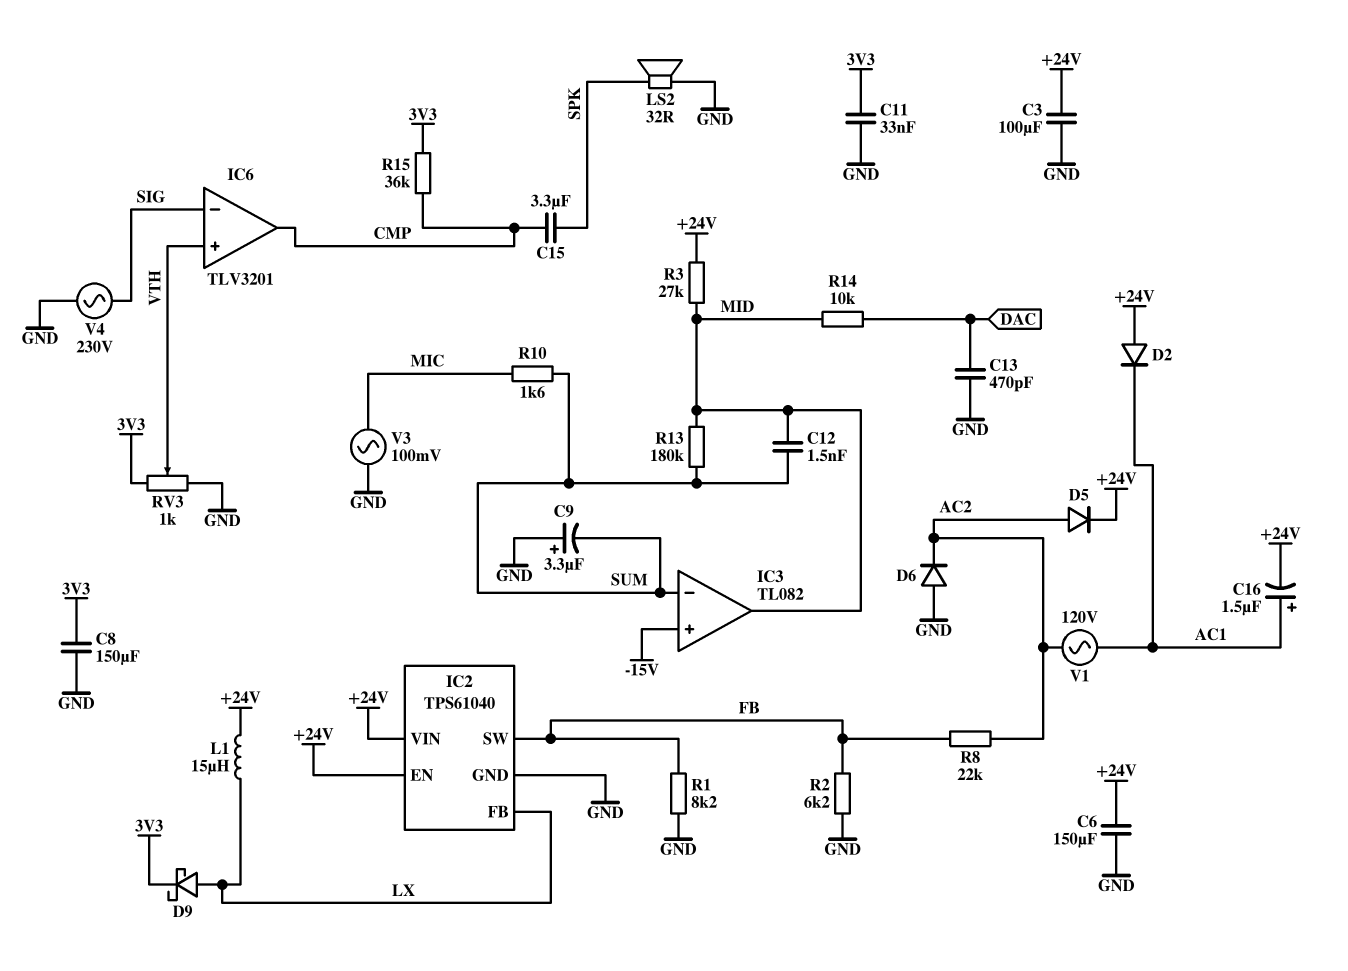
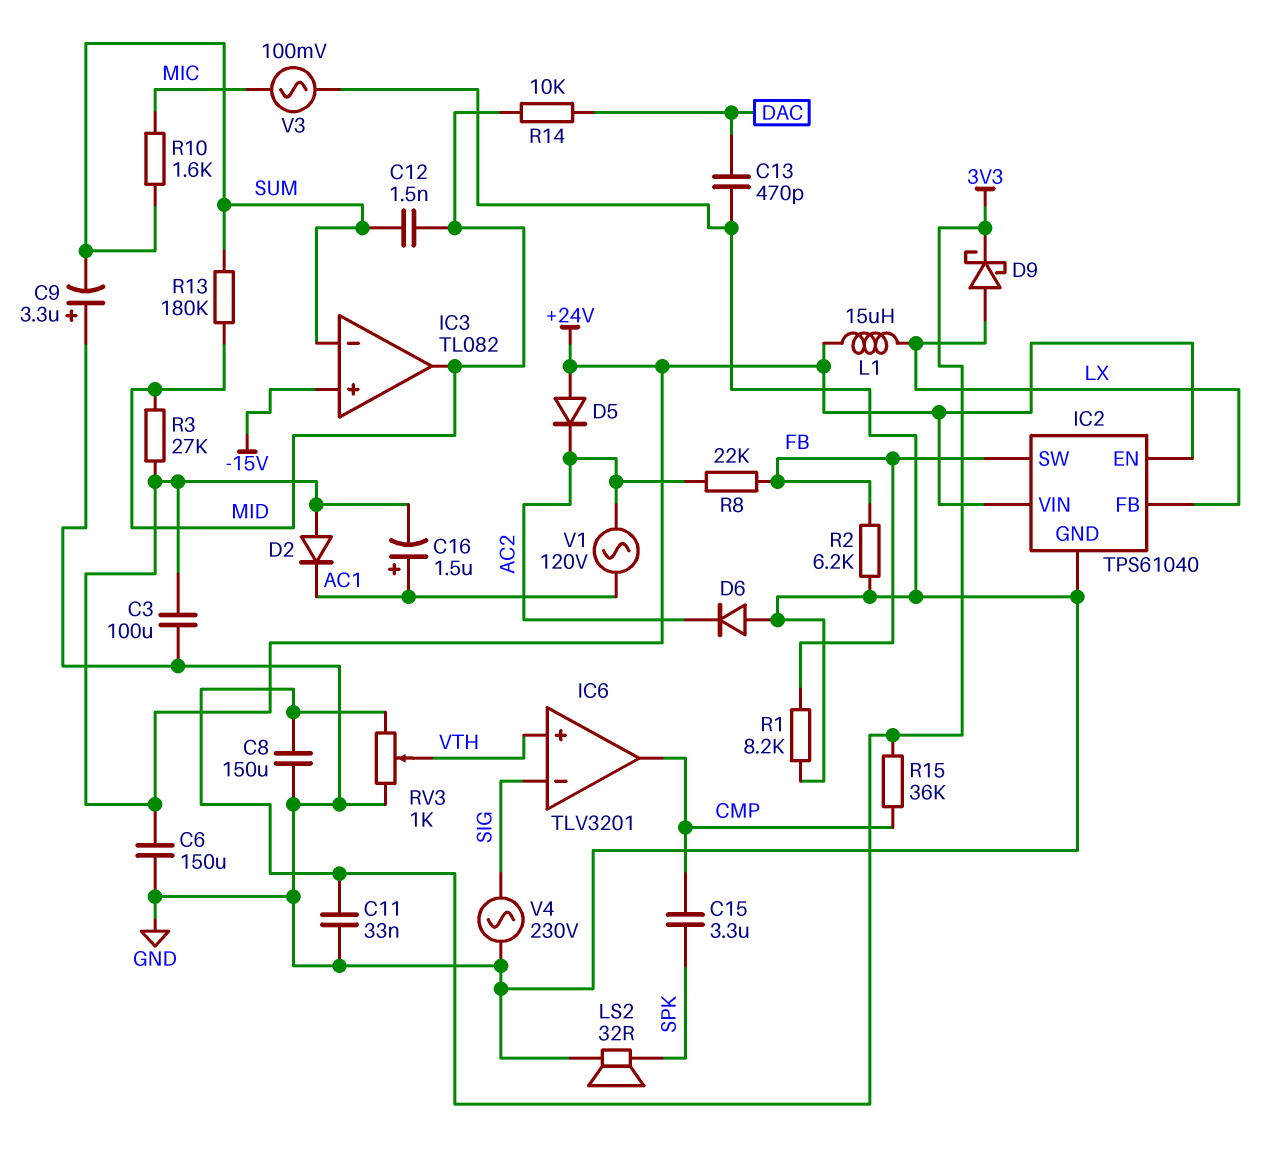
D5: diode (A AC2, K +24V) -> diode (A +24V, K AC2)

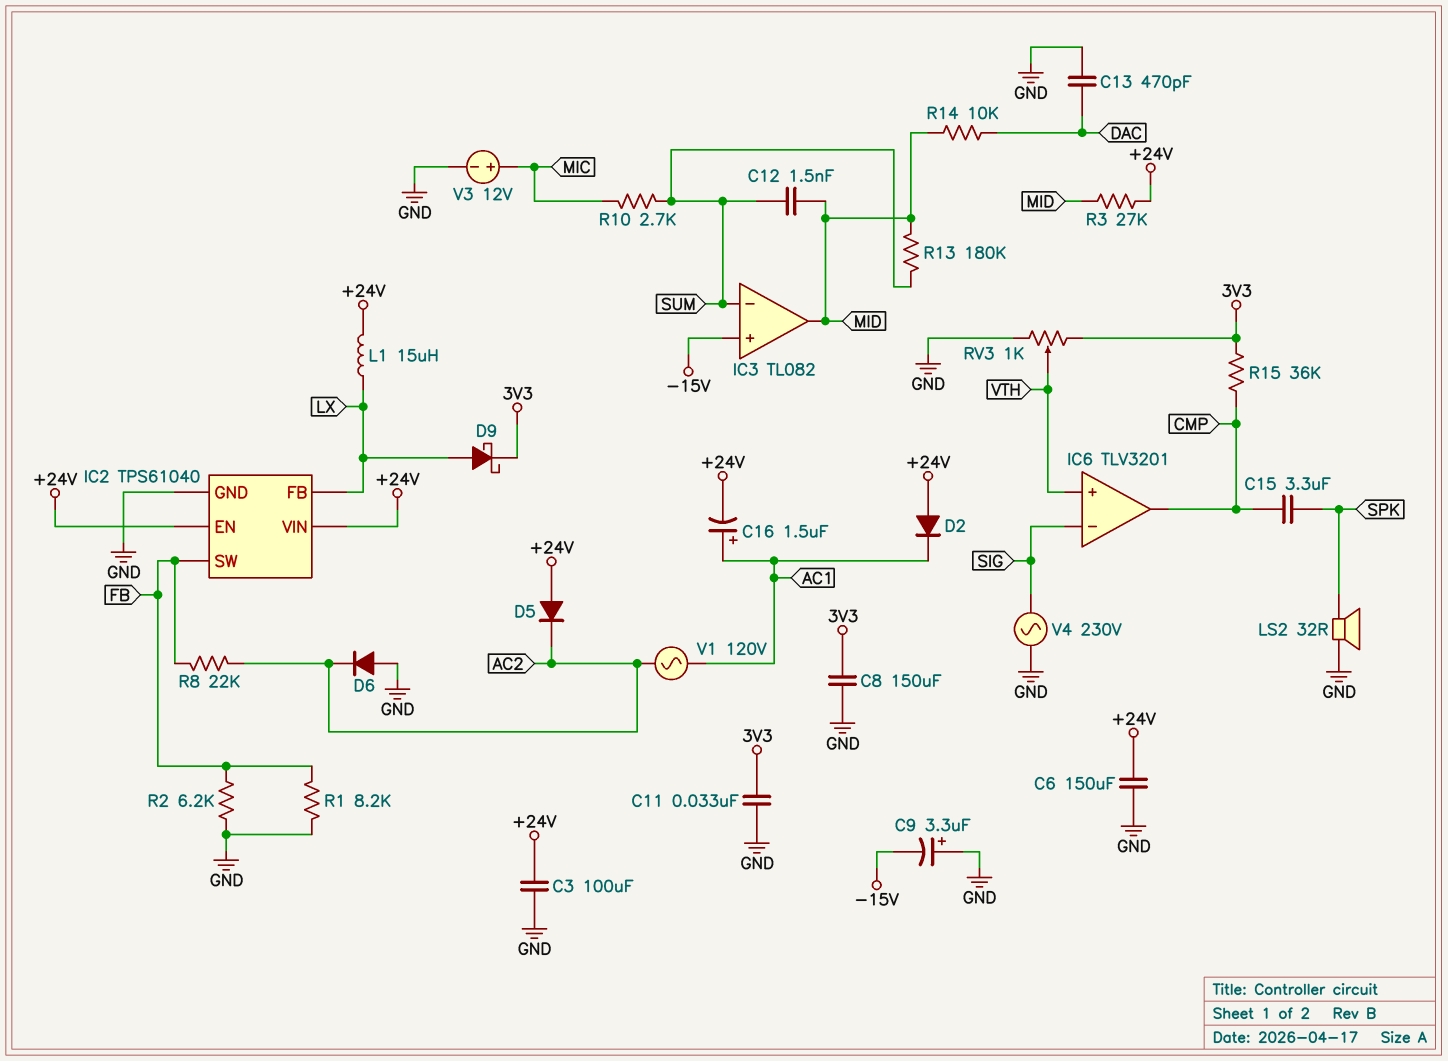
C9: 3.3uF (plus GND, minus SUM) -> 3.3uF (plus GND, minus -15V)
R10: 1.6k (MIC, SUM) -> 2.7k (MIC, SUM)
V3: AC 100mV (GND, MIC) -> 12V (plus MIC, minus GND)

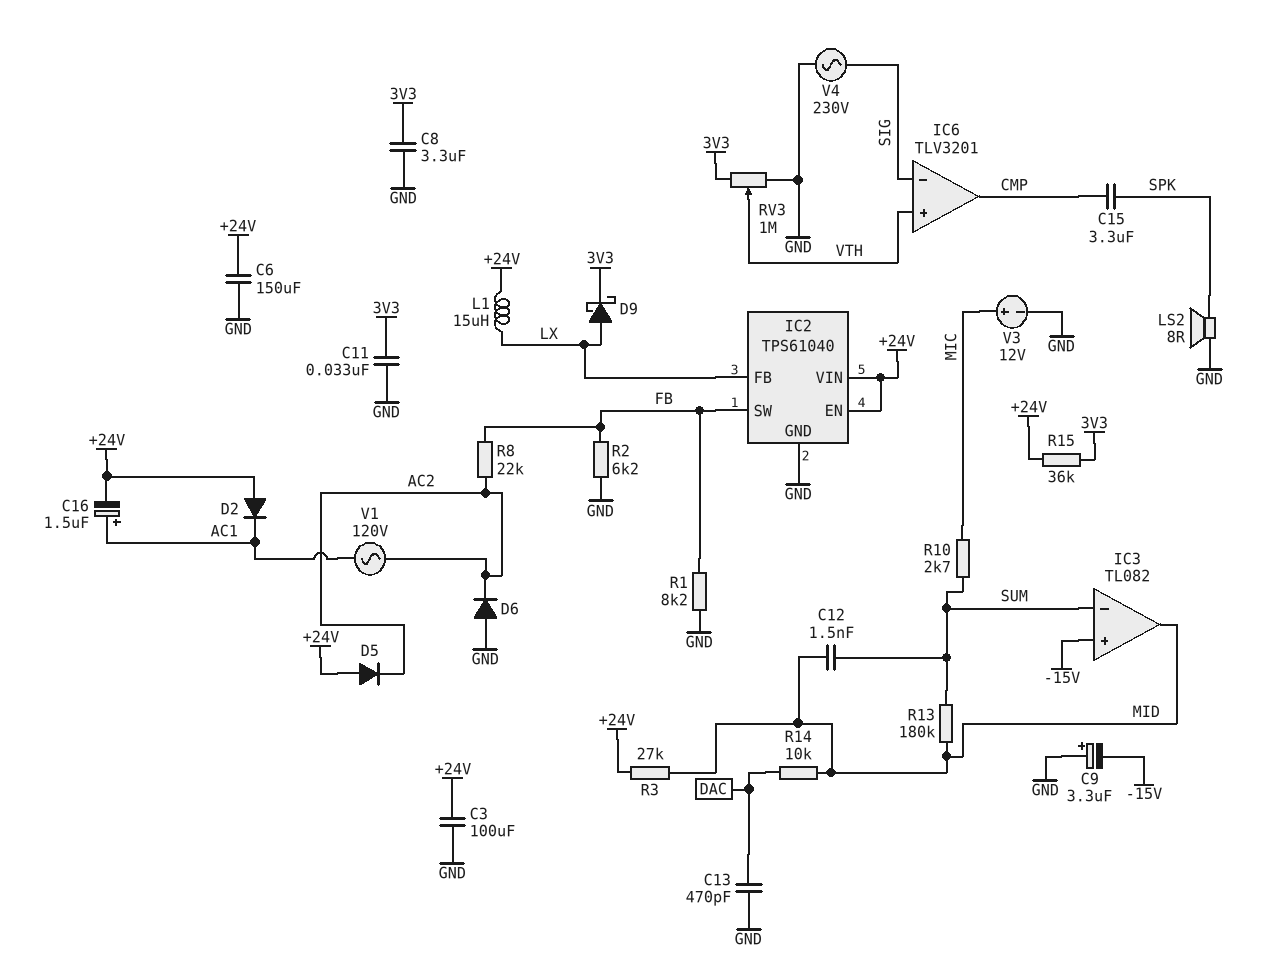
C8: 150uF (3V3, GND) -> 3.3uF (3V3, GND)
LS2: speaker 32R (GND, SPK) -> speaker 8R (GND, SPK)
R15: 36k (3V3, CMP) -> 36k (+24V, 3V3)
RV3: 1k (3V3, GND, wiper VTH) -> 1M (3V3, GND, wiper VTH)

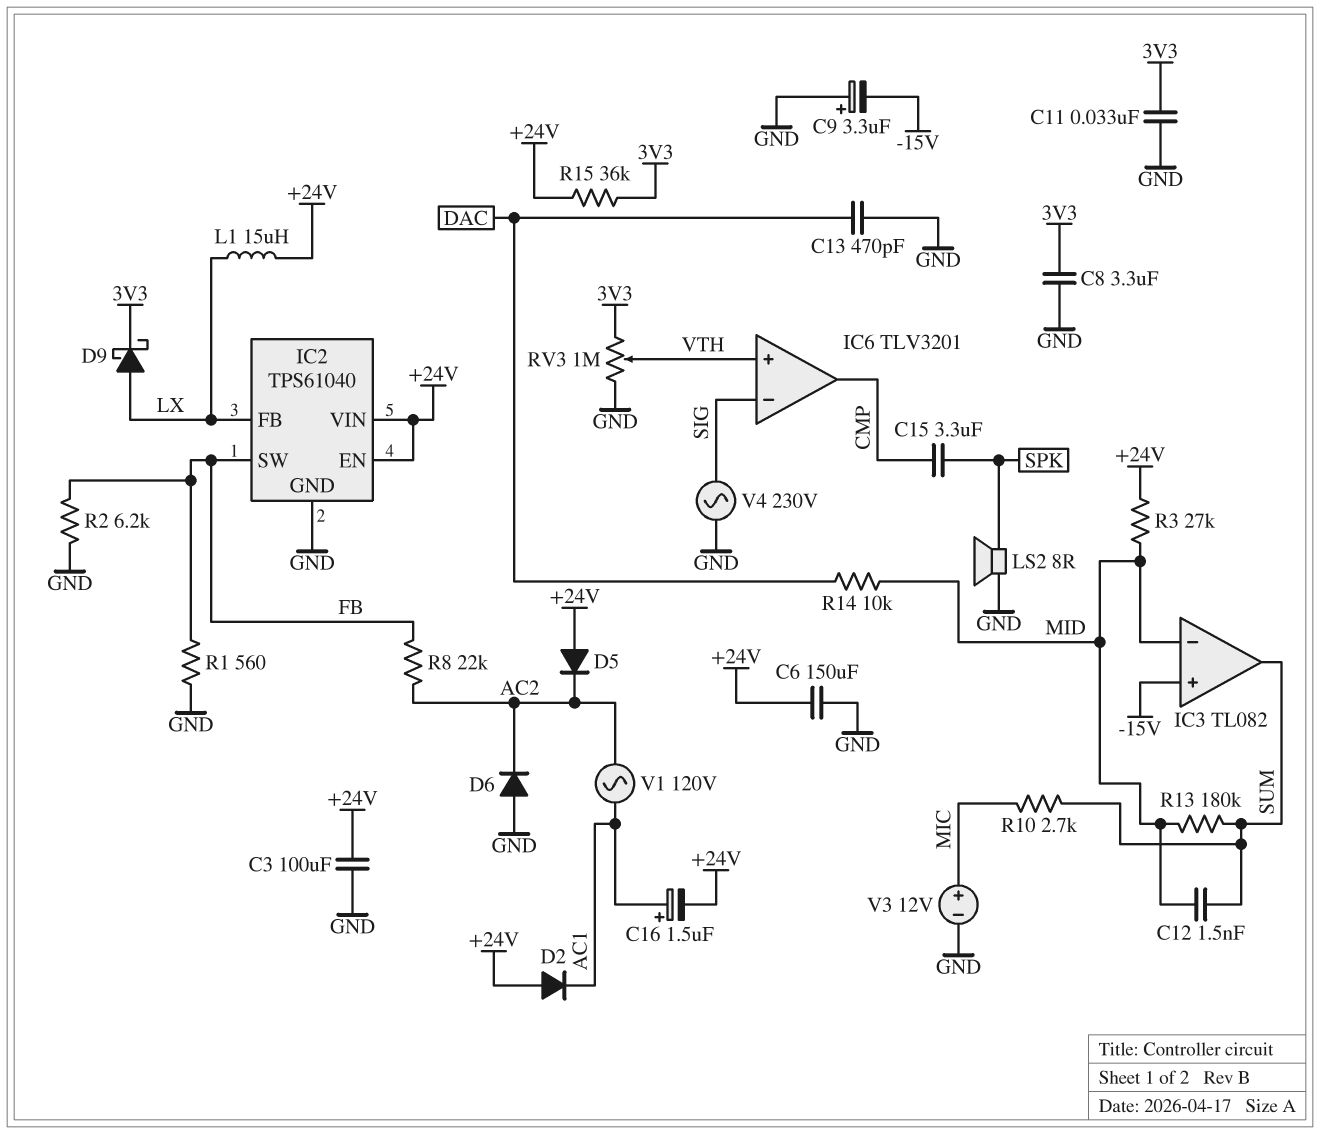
IC3 pin in-: SUM -> MID
IC3 pin out: MID -> SUM
R1: 8.2k (FB, GND) -> 560 (FB, GND)

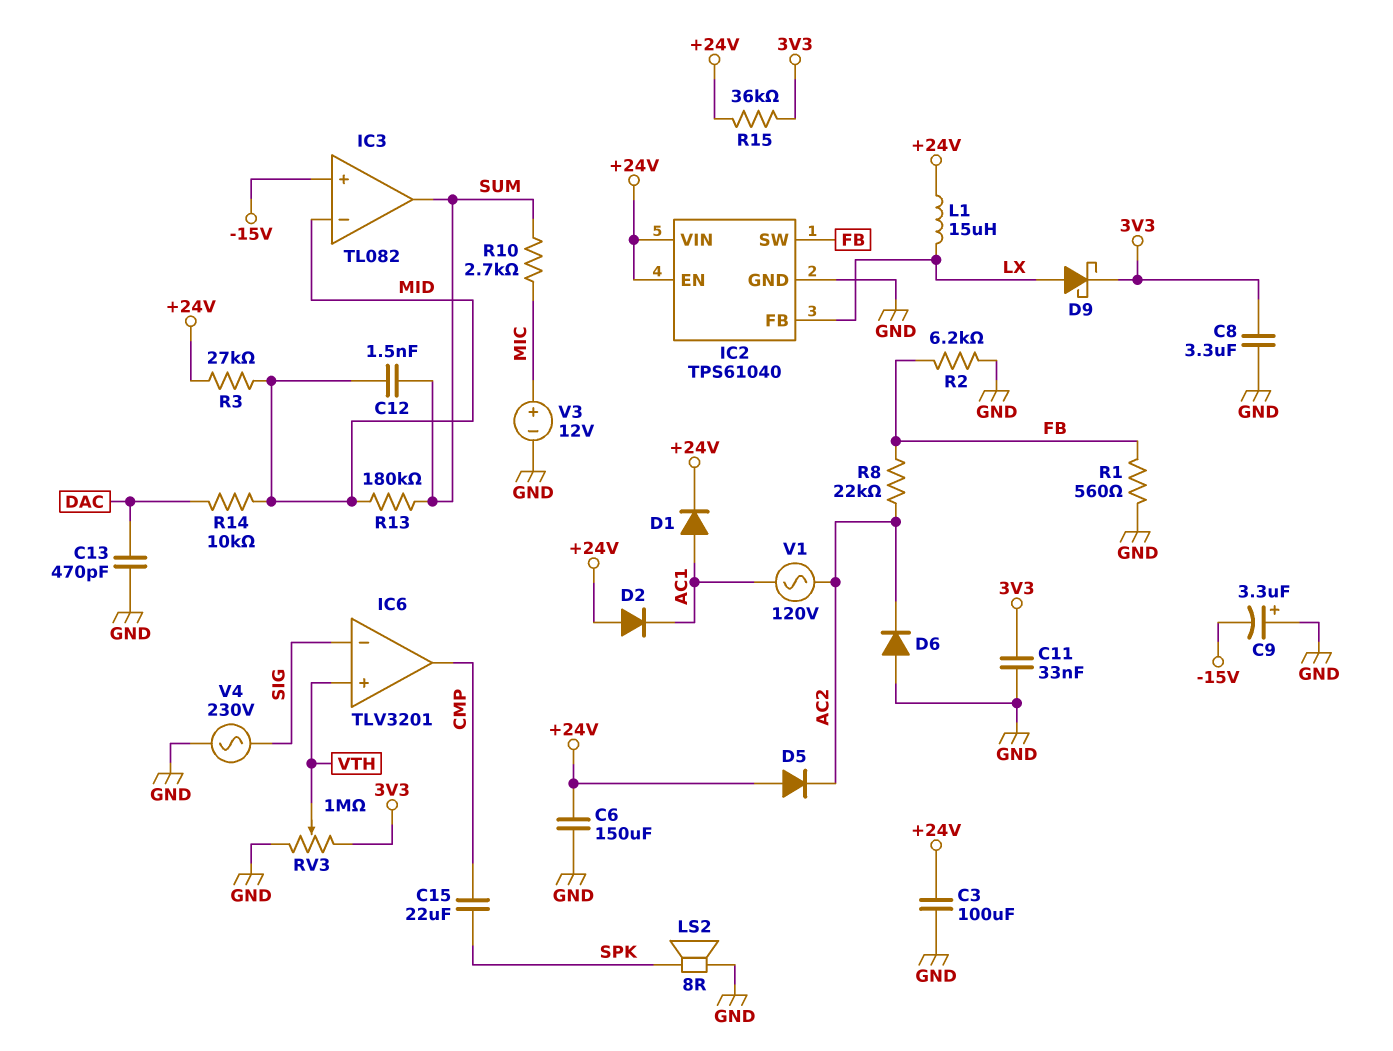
C15: 3.3uF (CMP, SPK) -> 22uF (CMP, SPK)
C16: 1.5uF (plus AC1, minus +24V) -> none
D1: none -> diode (A AC1, K +24V)

